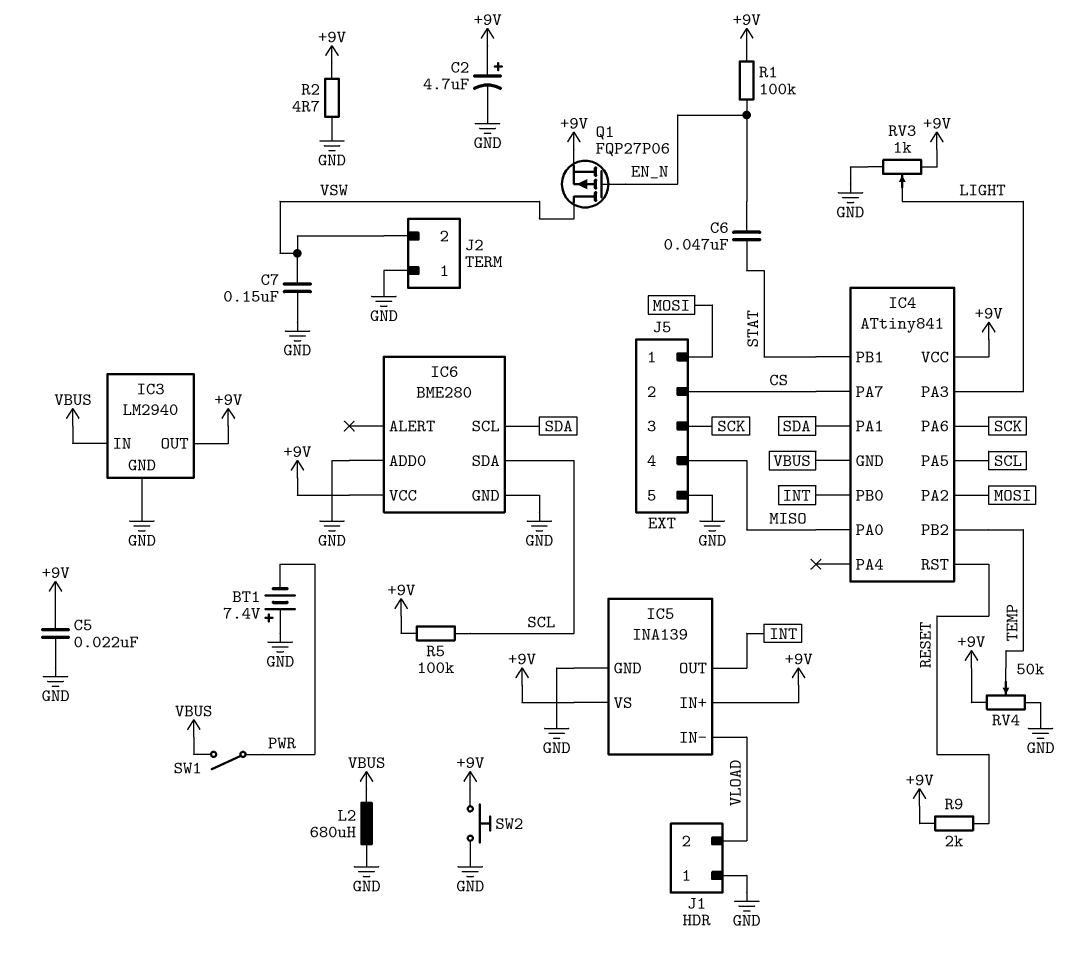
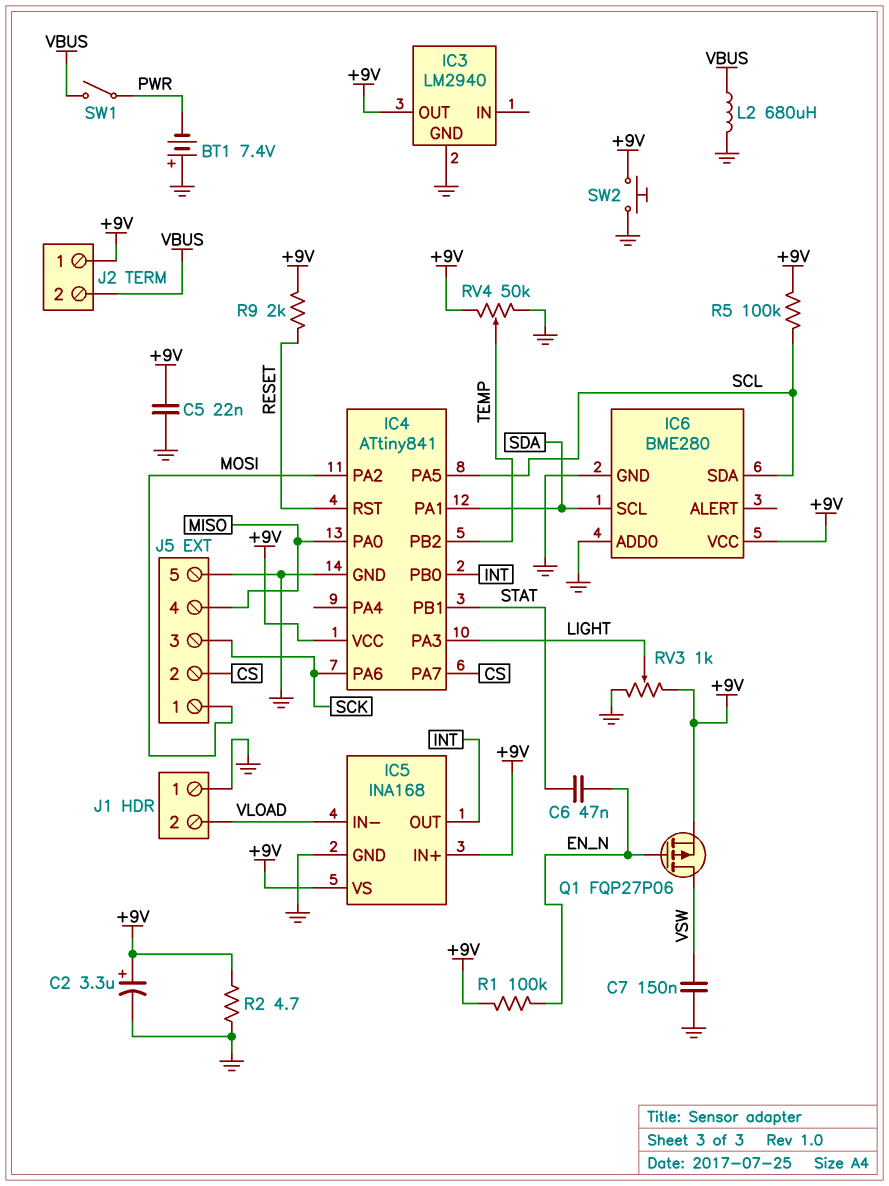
C2: 4.7uF (plus +9V, minus GND) -> 3.3uF (plus +9V, minus GND)
IC3 pin IN: VBUS -> none
IC4 pin GND: VBUS -> GND
IC5: INA139 -> INA168
J2 pin 1: GND -> +9V
J2 pin 2: VSW -> VBUS

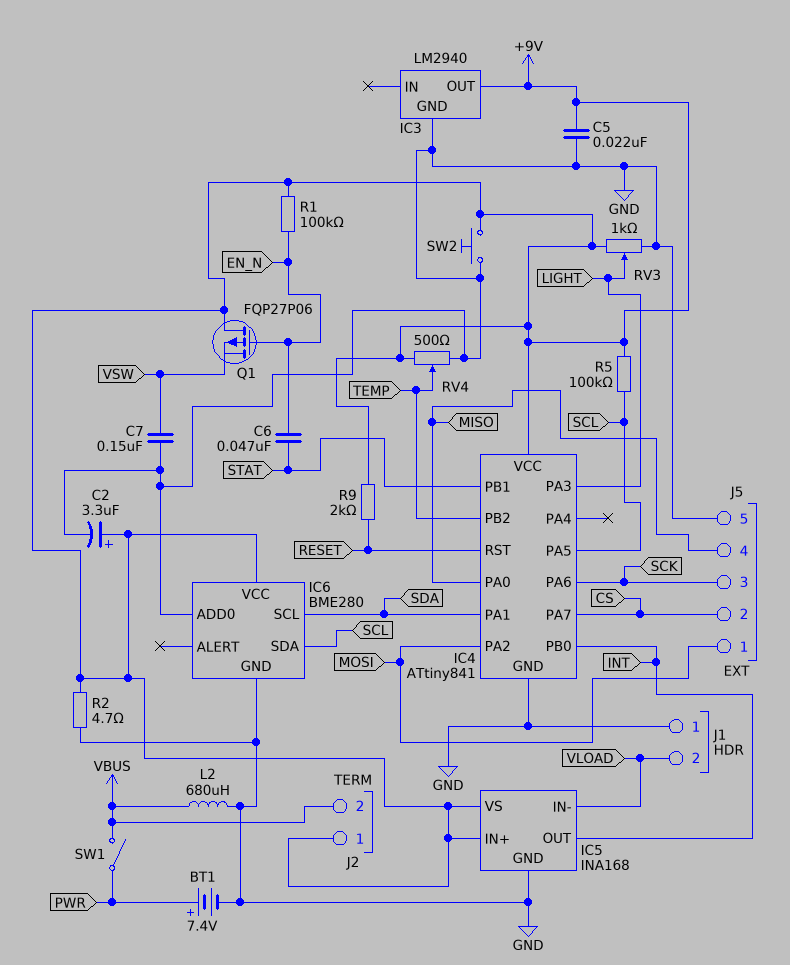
BT1: 7.4V (plus GND, minus PWR) -> 7.4V (plus PWR, minus GND)
Q1: PMOS FQP27P06 (G EN_N, D VSW, S +9V) -> PMOS FQP27P06 (G EN_N, D +9V, S VSW)
RV4: 50k (+9V, GND, wiper TEMP) -> 500 (+9V, GND, wiper TEMP)

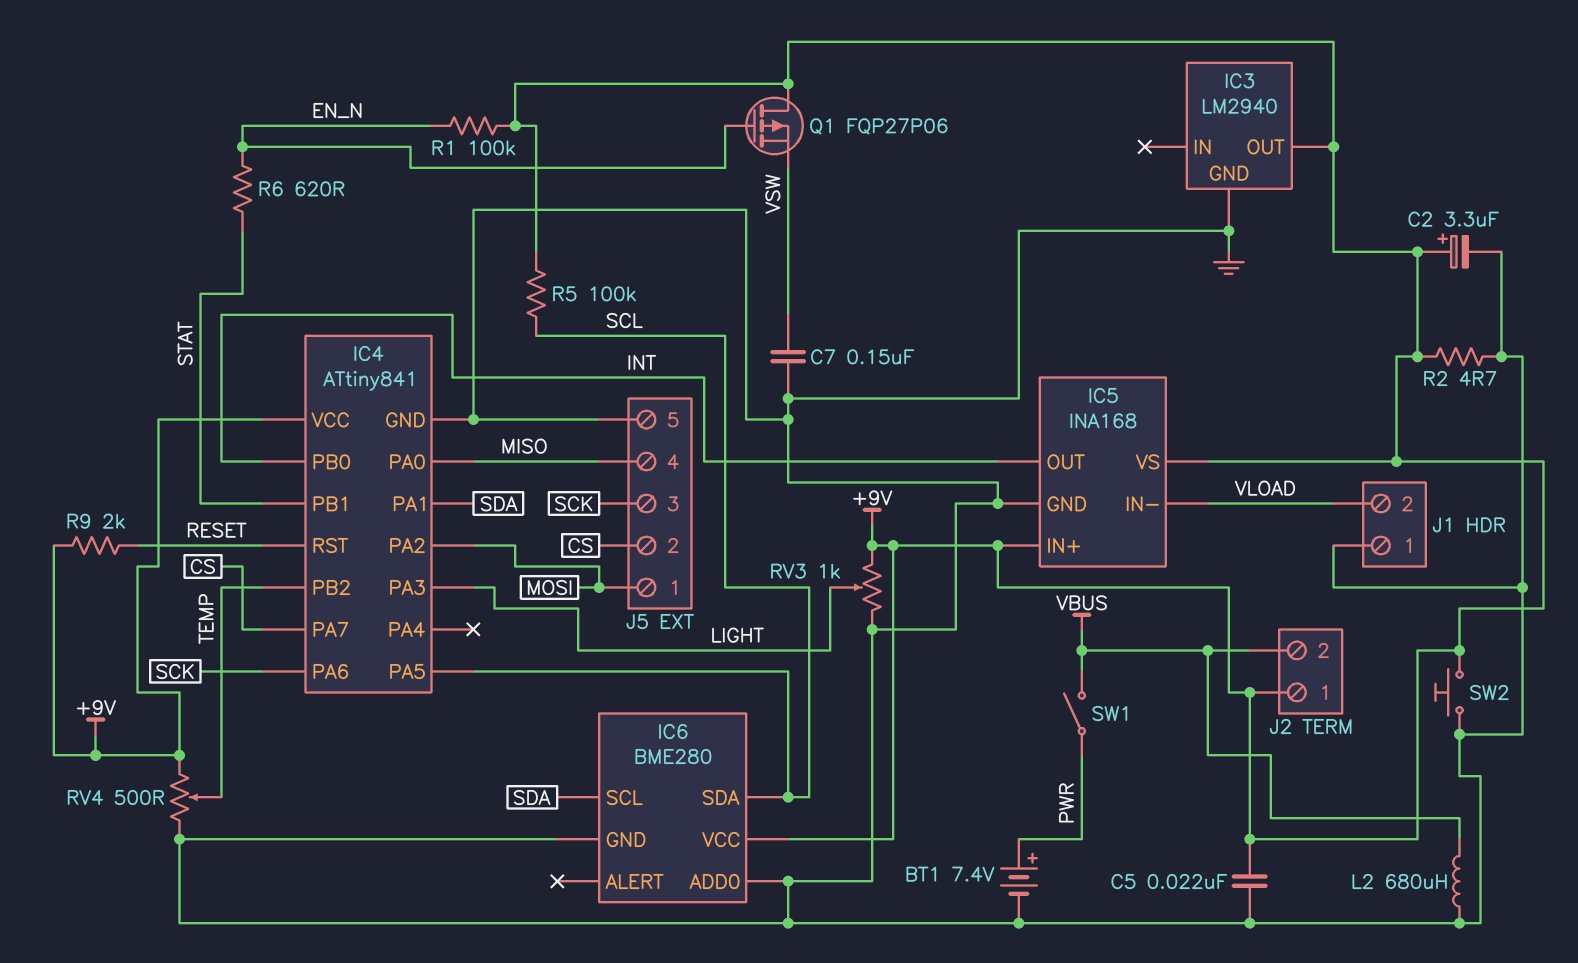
C6: 47nF (EN_N, STAT) -> none
R6: none -> 620 (EN_N, STAT)

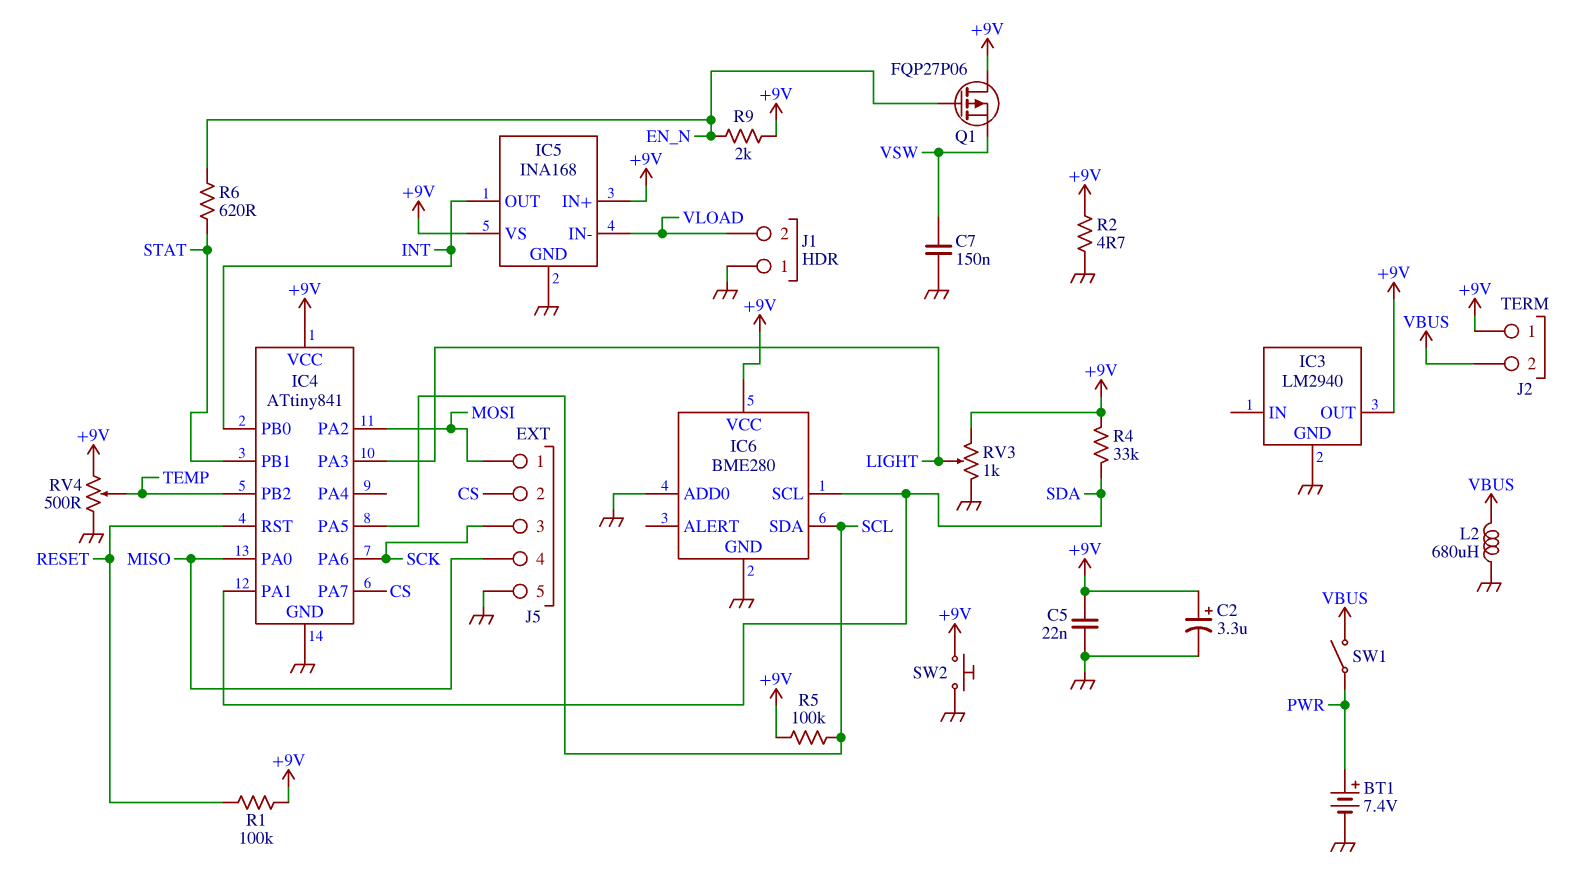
R1: 100k (+9V, EN_N) -> 100k (+9V, RESET)
R4: none -> 33k (+9V, SDA)
R9: 2k (+9V, RESET) -> 2k (+9V, EN_N)

